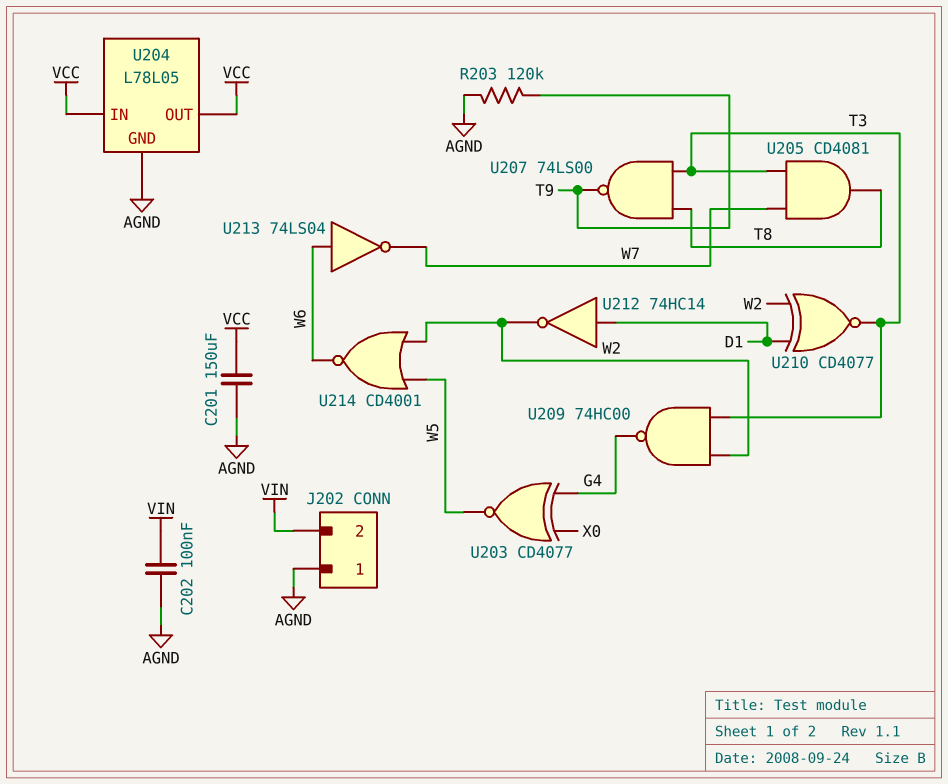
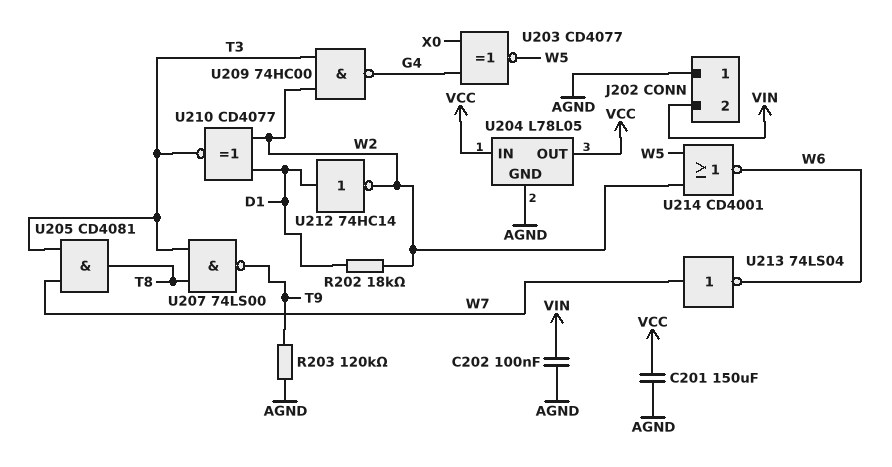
R202: none -> 18k (D1, W2)
U213: NOT 74LS04 (in W6, out W7) -> NOT 74LS04 (in W7, out W6)

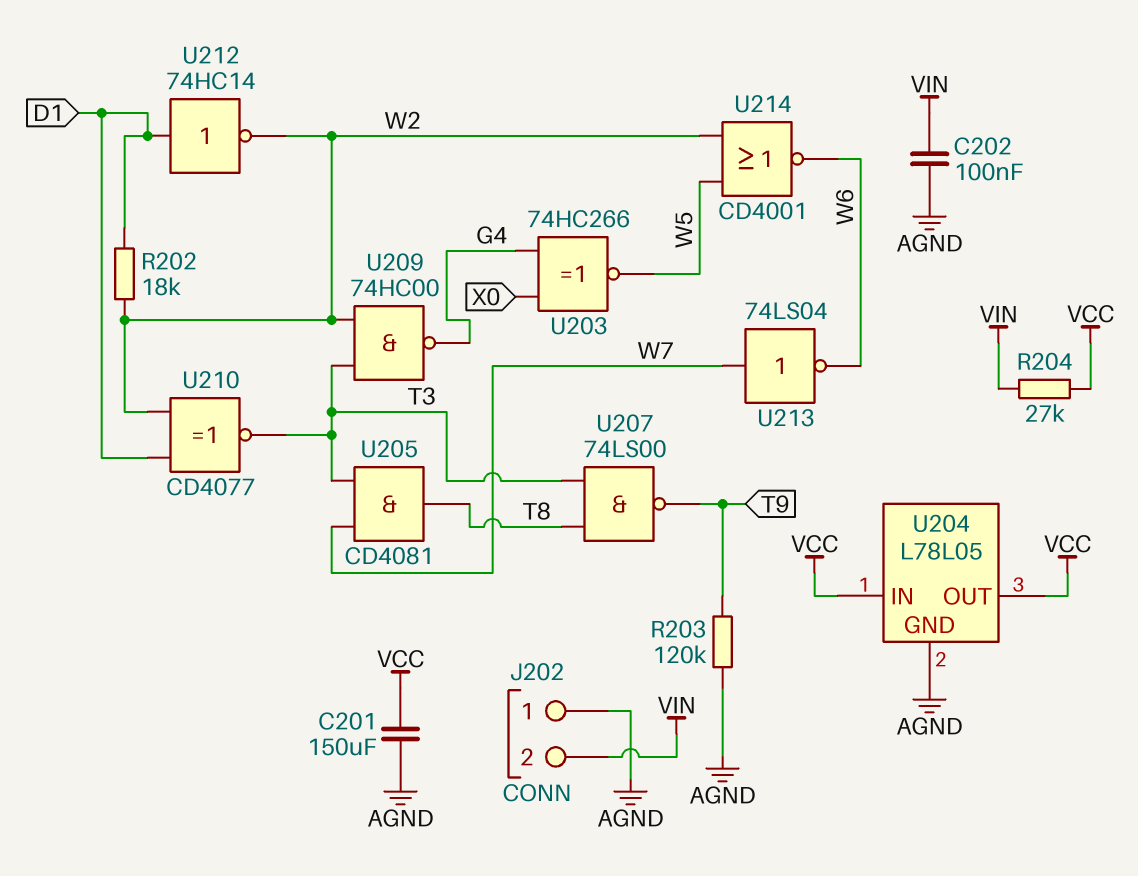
R204: none -> 27k (VCC, VIN)
U203: XNOR CD4077 (in G4, in X0, out W5) -> XNOR 74HC266 (in G4, in X0, out W5)

